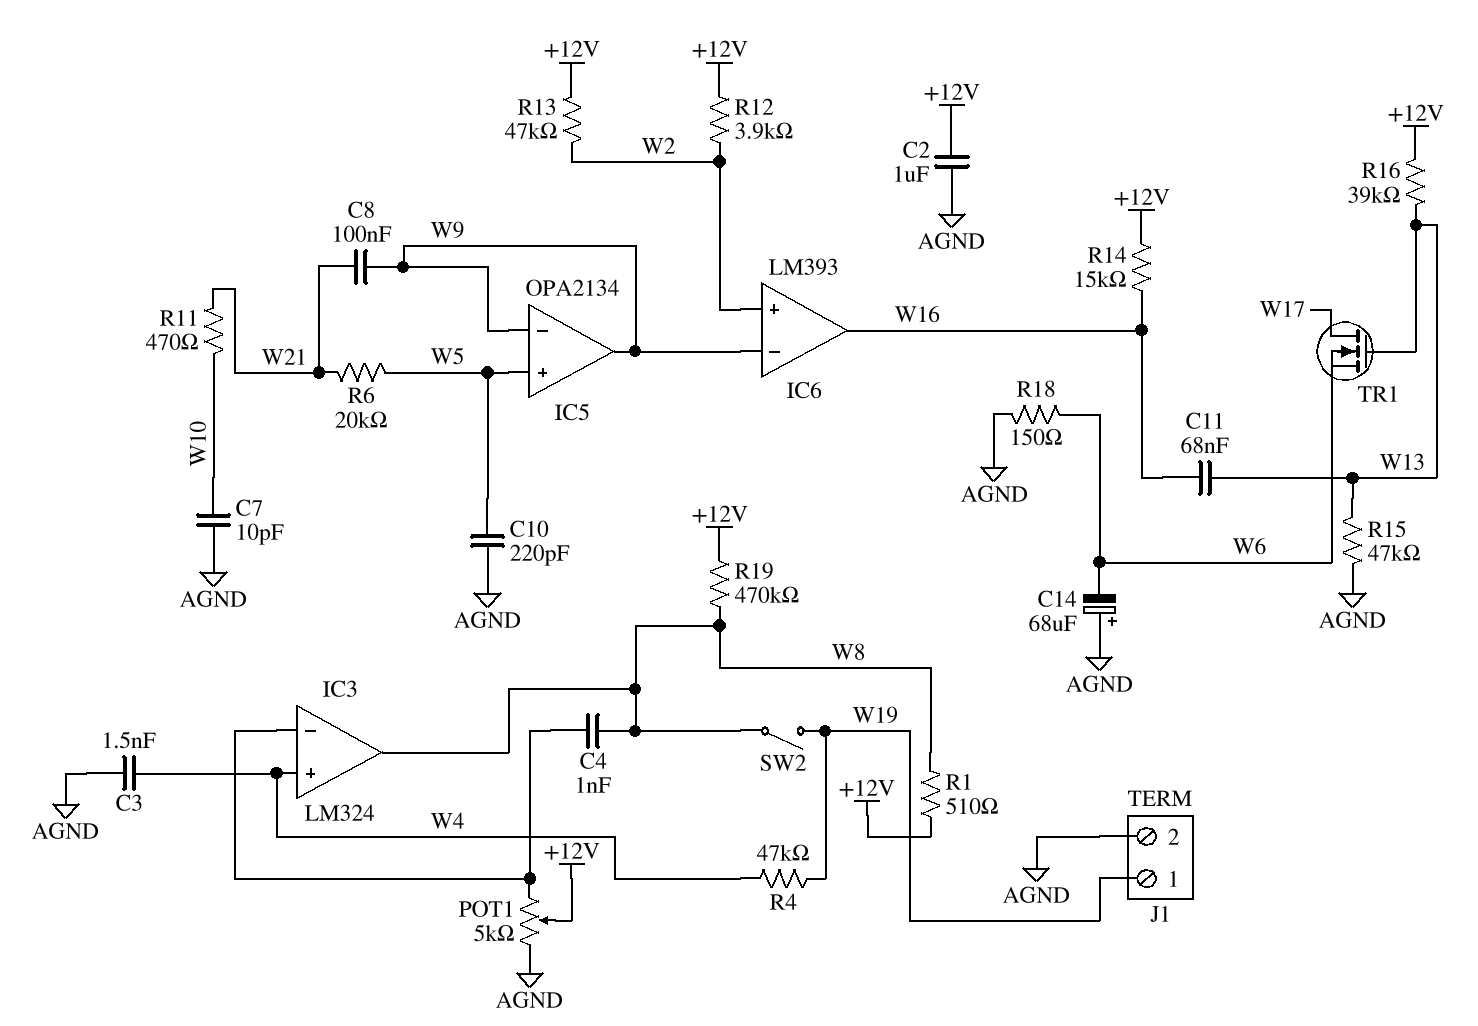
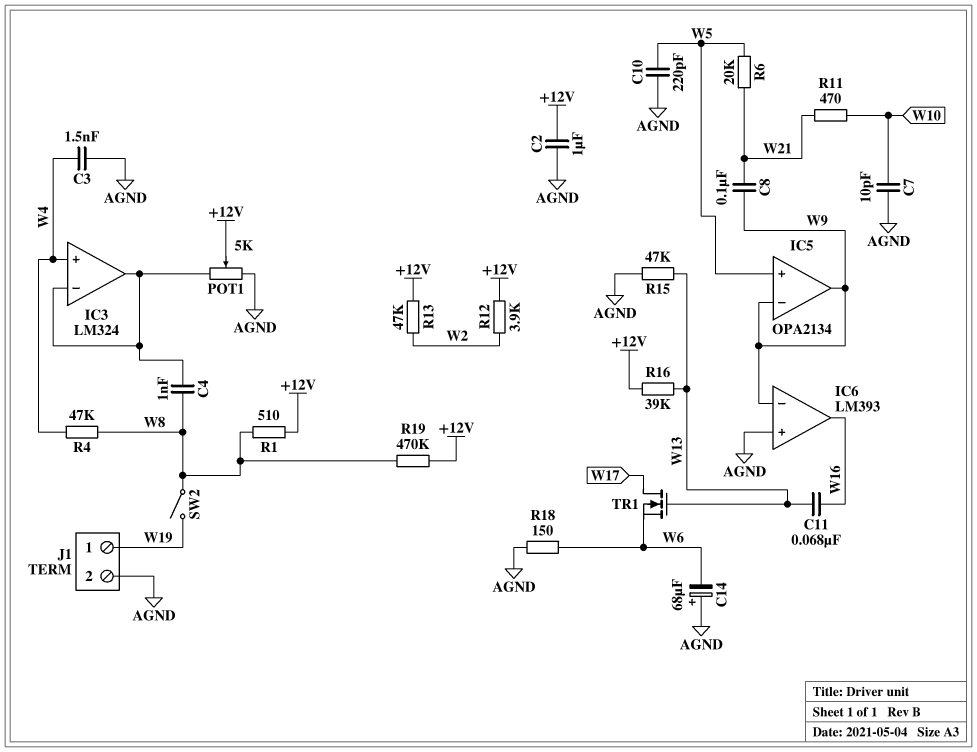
IC3 pin out: W8 -> IC3/in-
IC6 pin in+: W2 -> AGND
R4: 47k (W4, W19) -> 47k (W4, W8)
R14: 15k (+12V, W16) -> none

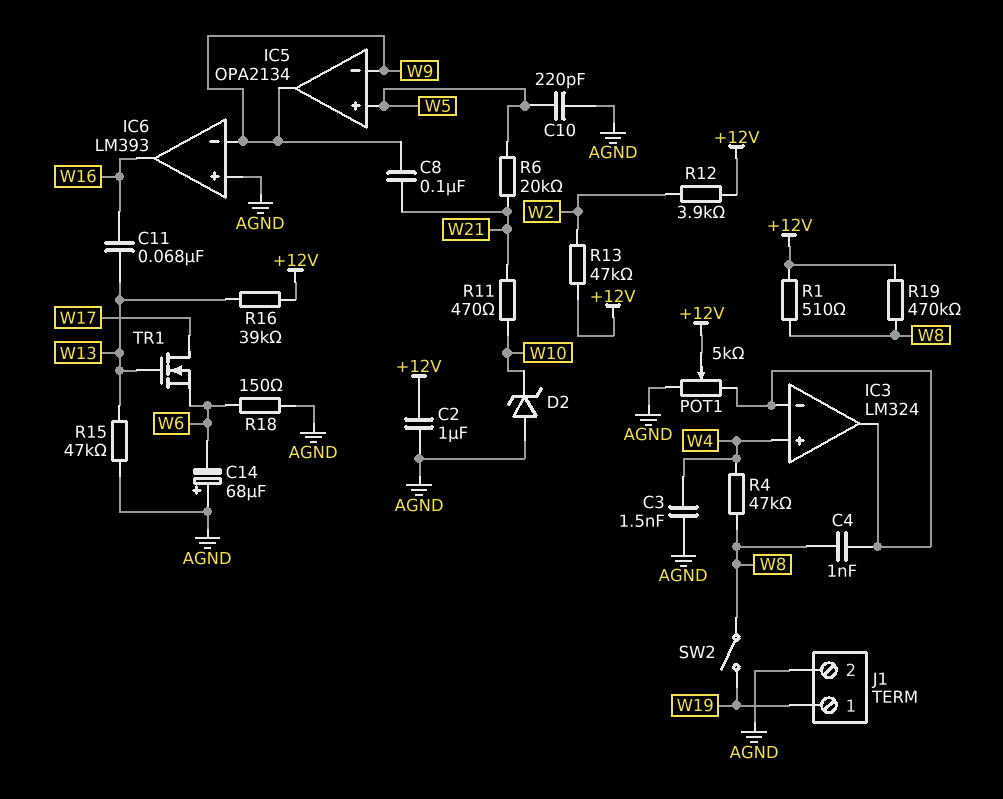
C7: 10pF (AGND, W10) -> none
D2: none -> zener (A AGND, K W10)

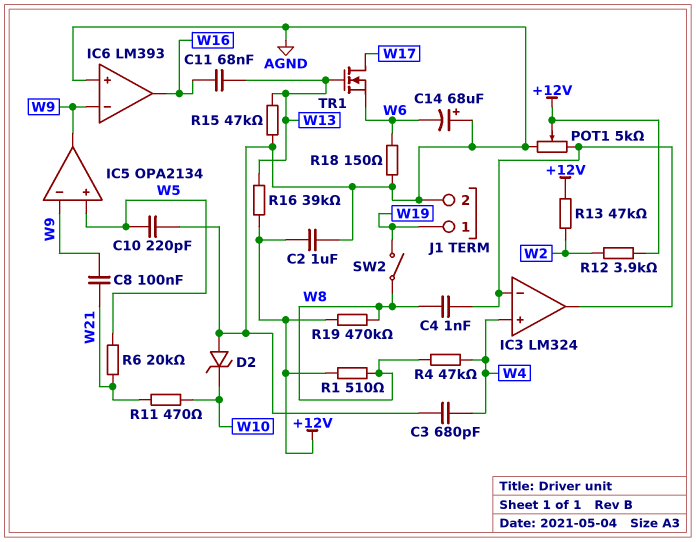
C3: 1.5nF (AGND, W4) -> 680pF (AGND, W4)

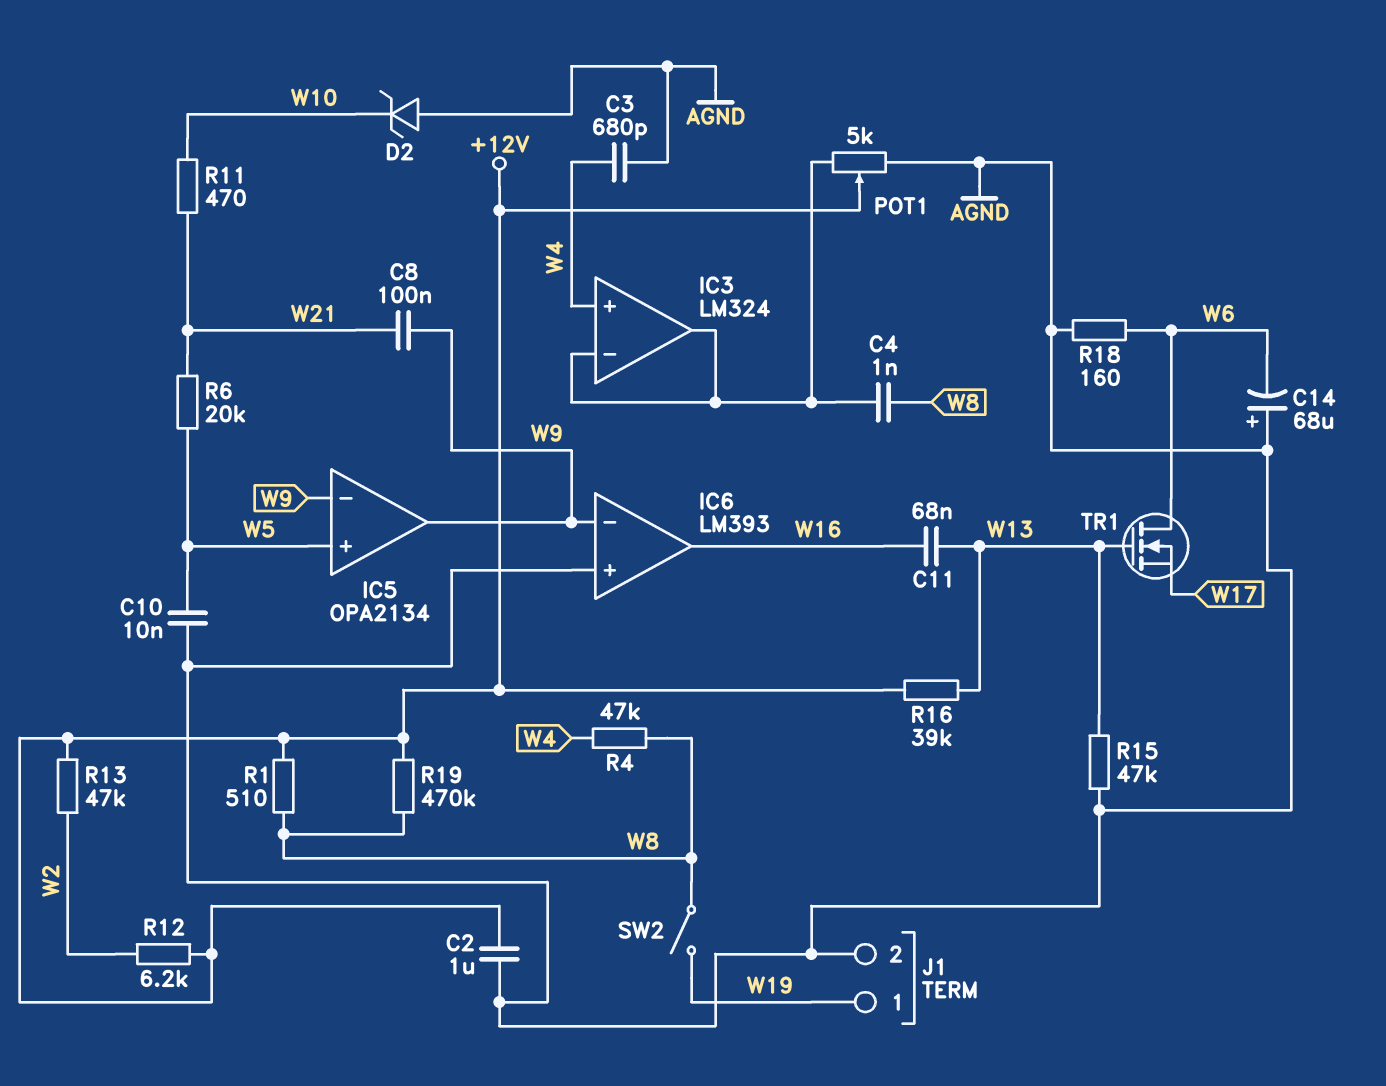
C10: 220pF (AGND, W5) -> 10nF (AGND, W5)
R12: 3.9k (+12V, W2) -> 6.2k (+12V, W2)
R18: 150 (AGND, W6) -> 160 (AGND, W6)
TR1: NMOS (G W13, D W17, S W6) -> NMOS (G W13, D W6, S W17)

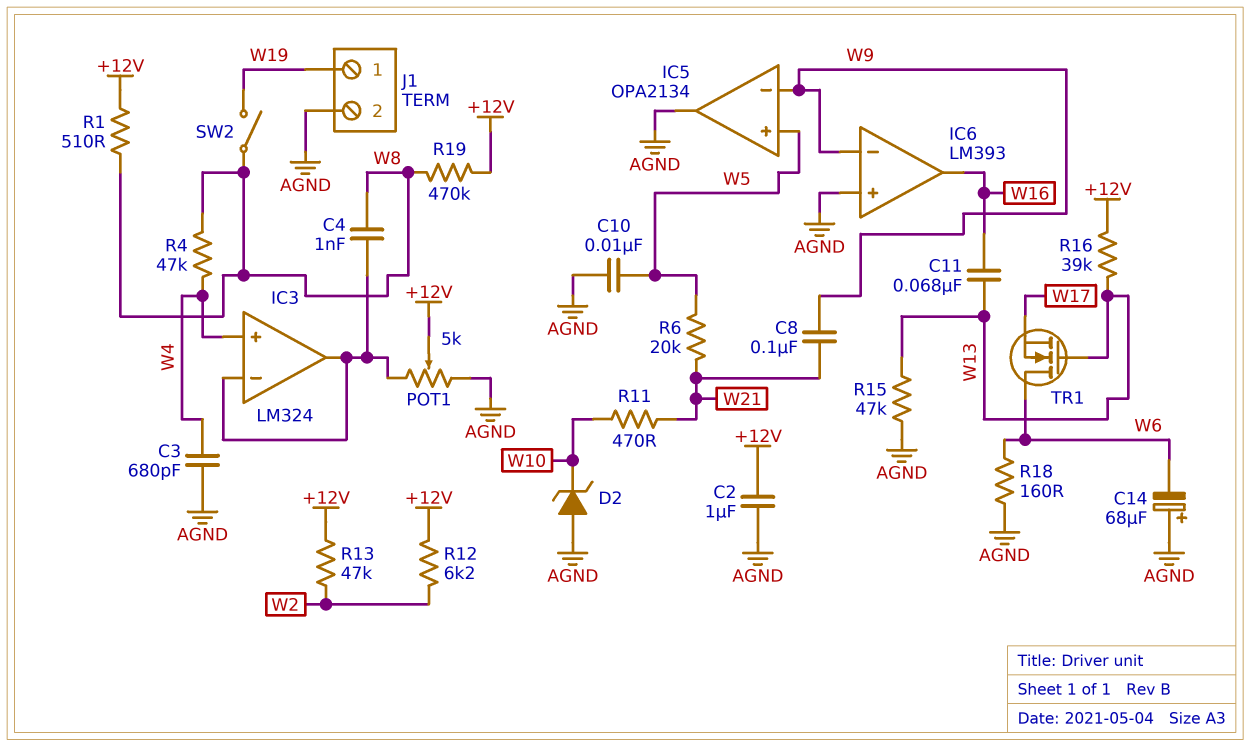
IC5 pin out: W9 -> AGND

